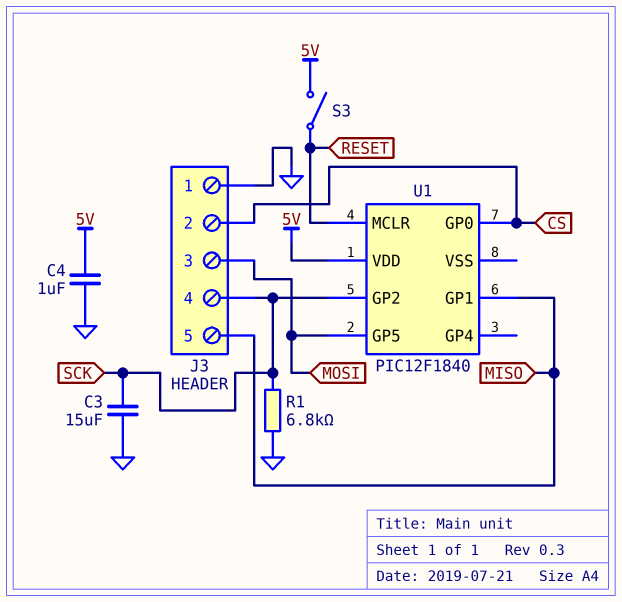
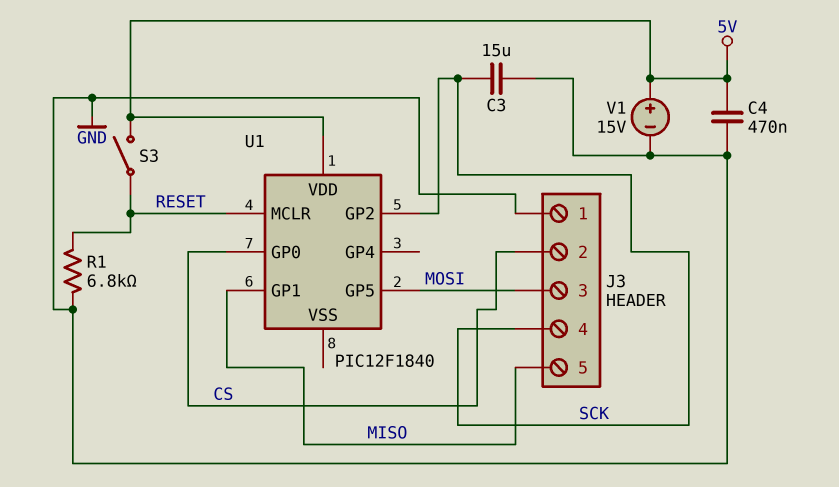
C4: 1uF (5V, GND) -> 470nF (5V, GND)
R1: 6.8k (GND, SCK) -> 6.8k (GND, RESET)
V1: none -> 15V (plus 5V, minus GND)

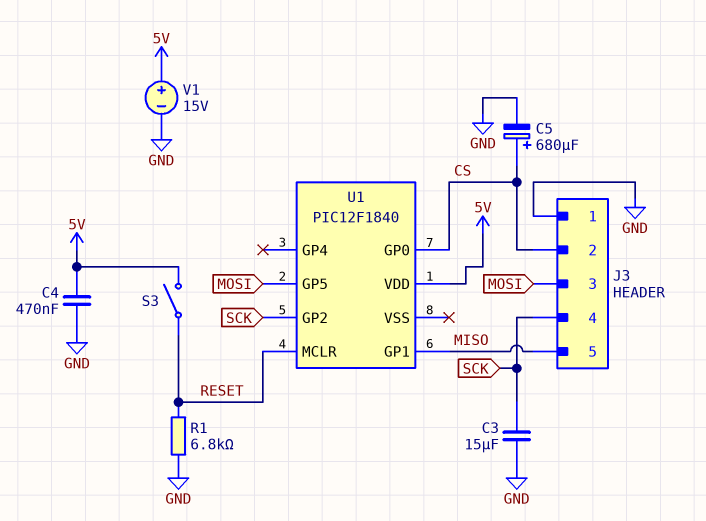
C5: none -> 680uF (plus CS, minus GND)

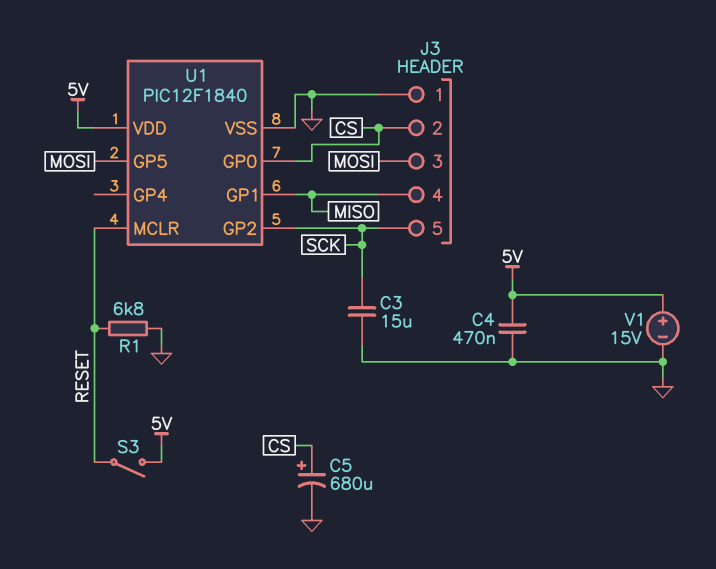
J3 pin 4: SCK -> MISO
J3 pin 5: MISO -> SCK
U1 pin VSS: none -> GND

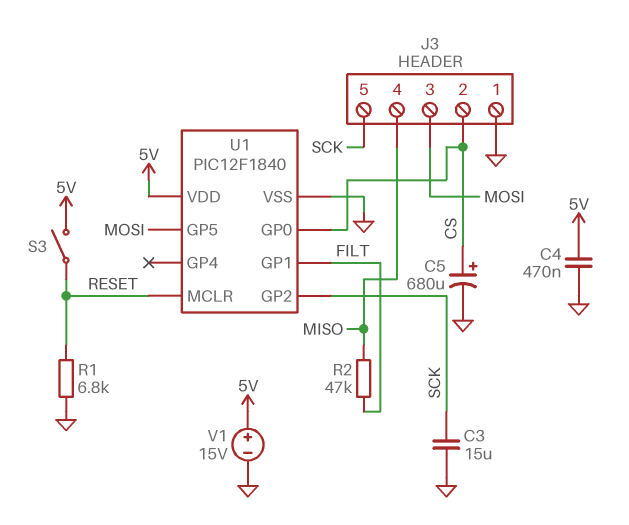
R2: none -> 47k (FILT, MISO)
U1 pin GP1: MISO -> FILT

